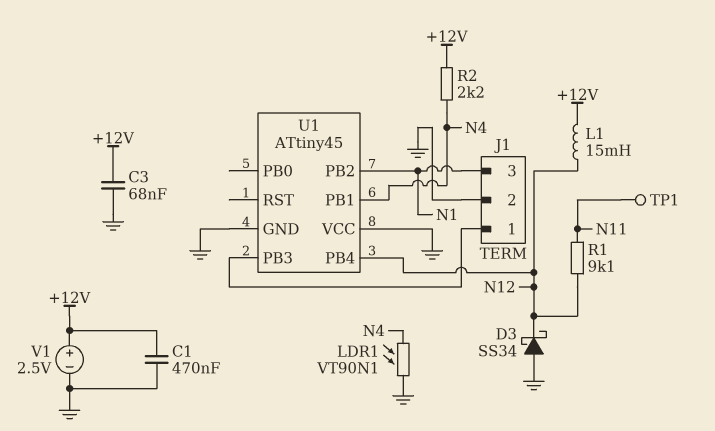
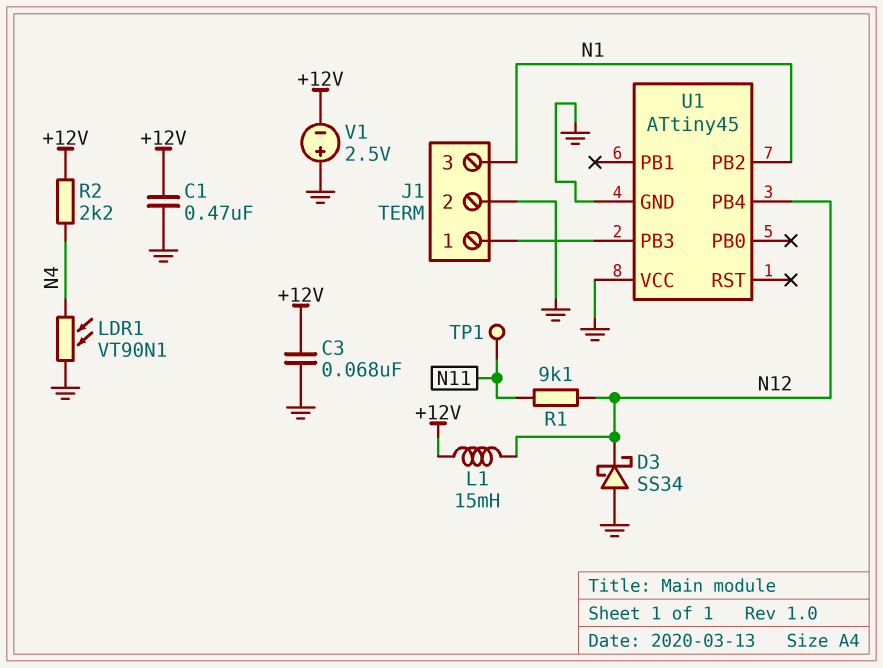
U1 pin PB1: N4 -> none
V1: 2.5V (plus +12V, minus GND) -> 2.5V (plus GND, minus +12V)

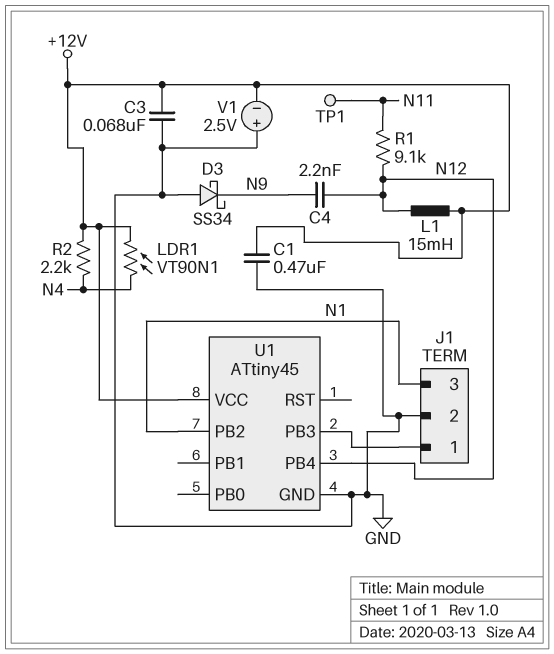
C4: none -> 2.2nF (N9, N12)
D3: schottky SS34 (A GND, K N12) -> schottky SS34 (A GND, K N9)
LDR1: VT90N1 (GND, N4) -> VT90N1 (+12V, N4)
U1 pin VCC: GND -> +12V

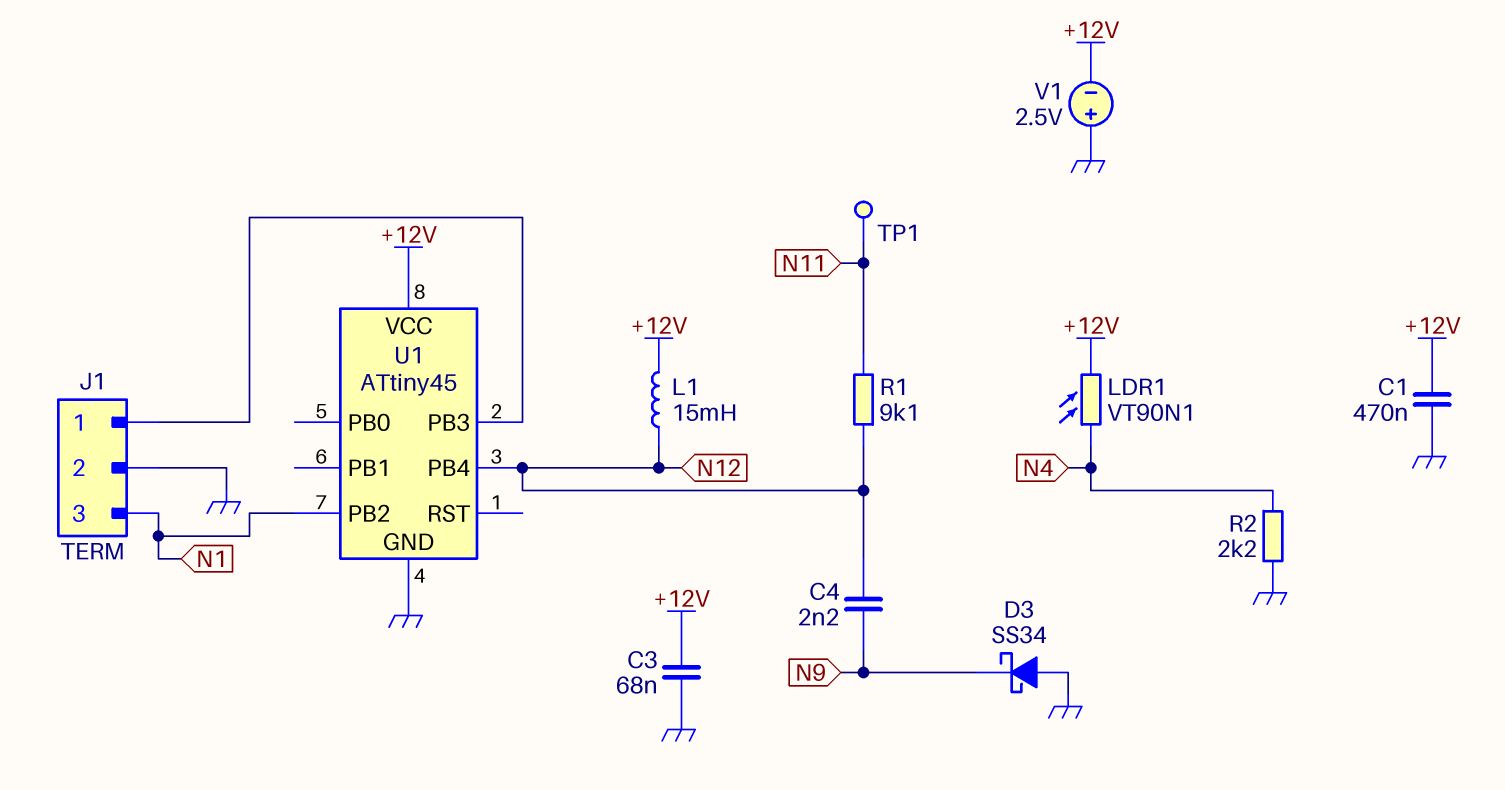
R2: 2.2k (+12V, N4) -> 2.2k (GND, N4)

